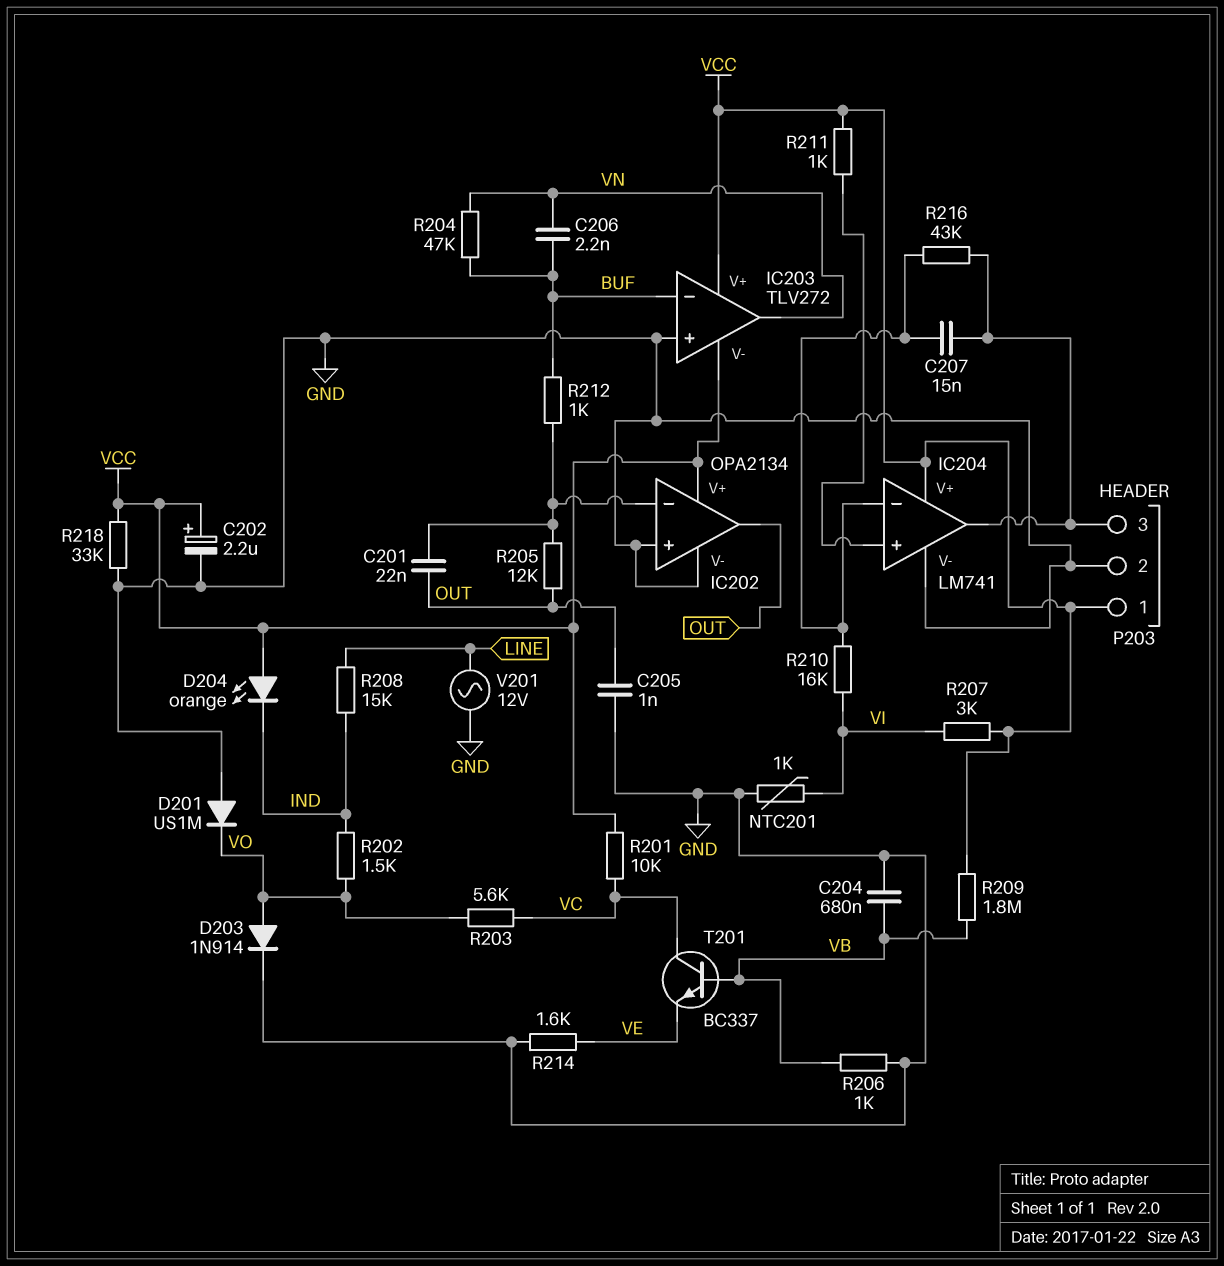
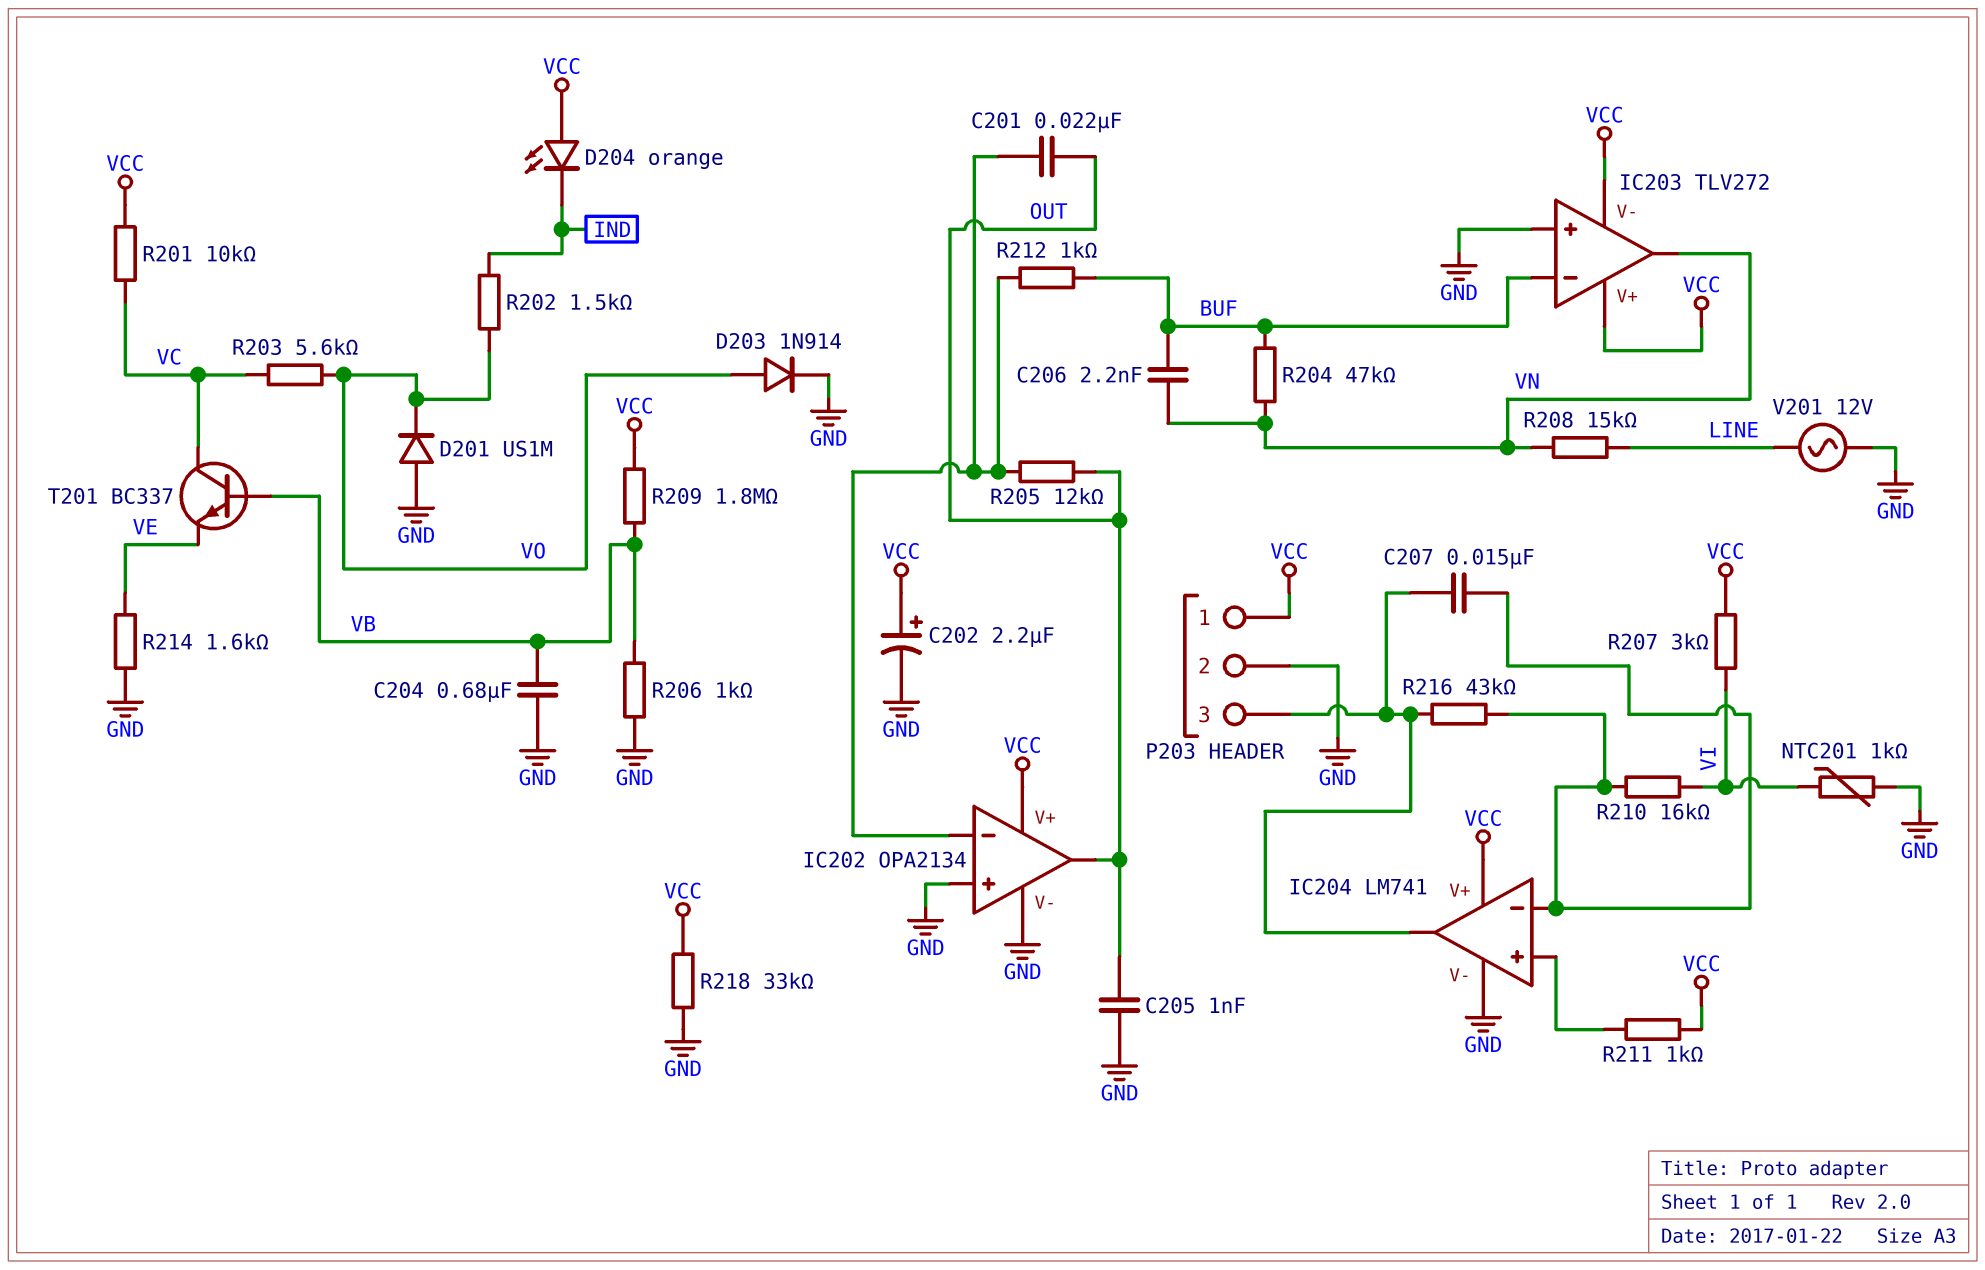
R208: 15k (IND, LINE) -> 15k (LINE, VN)

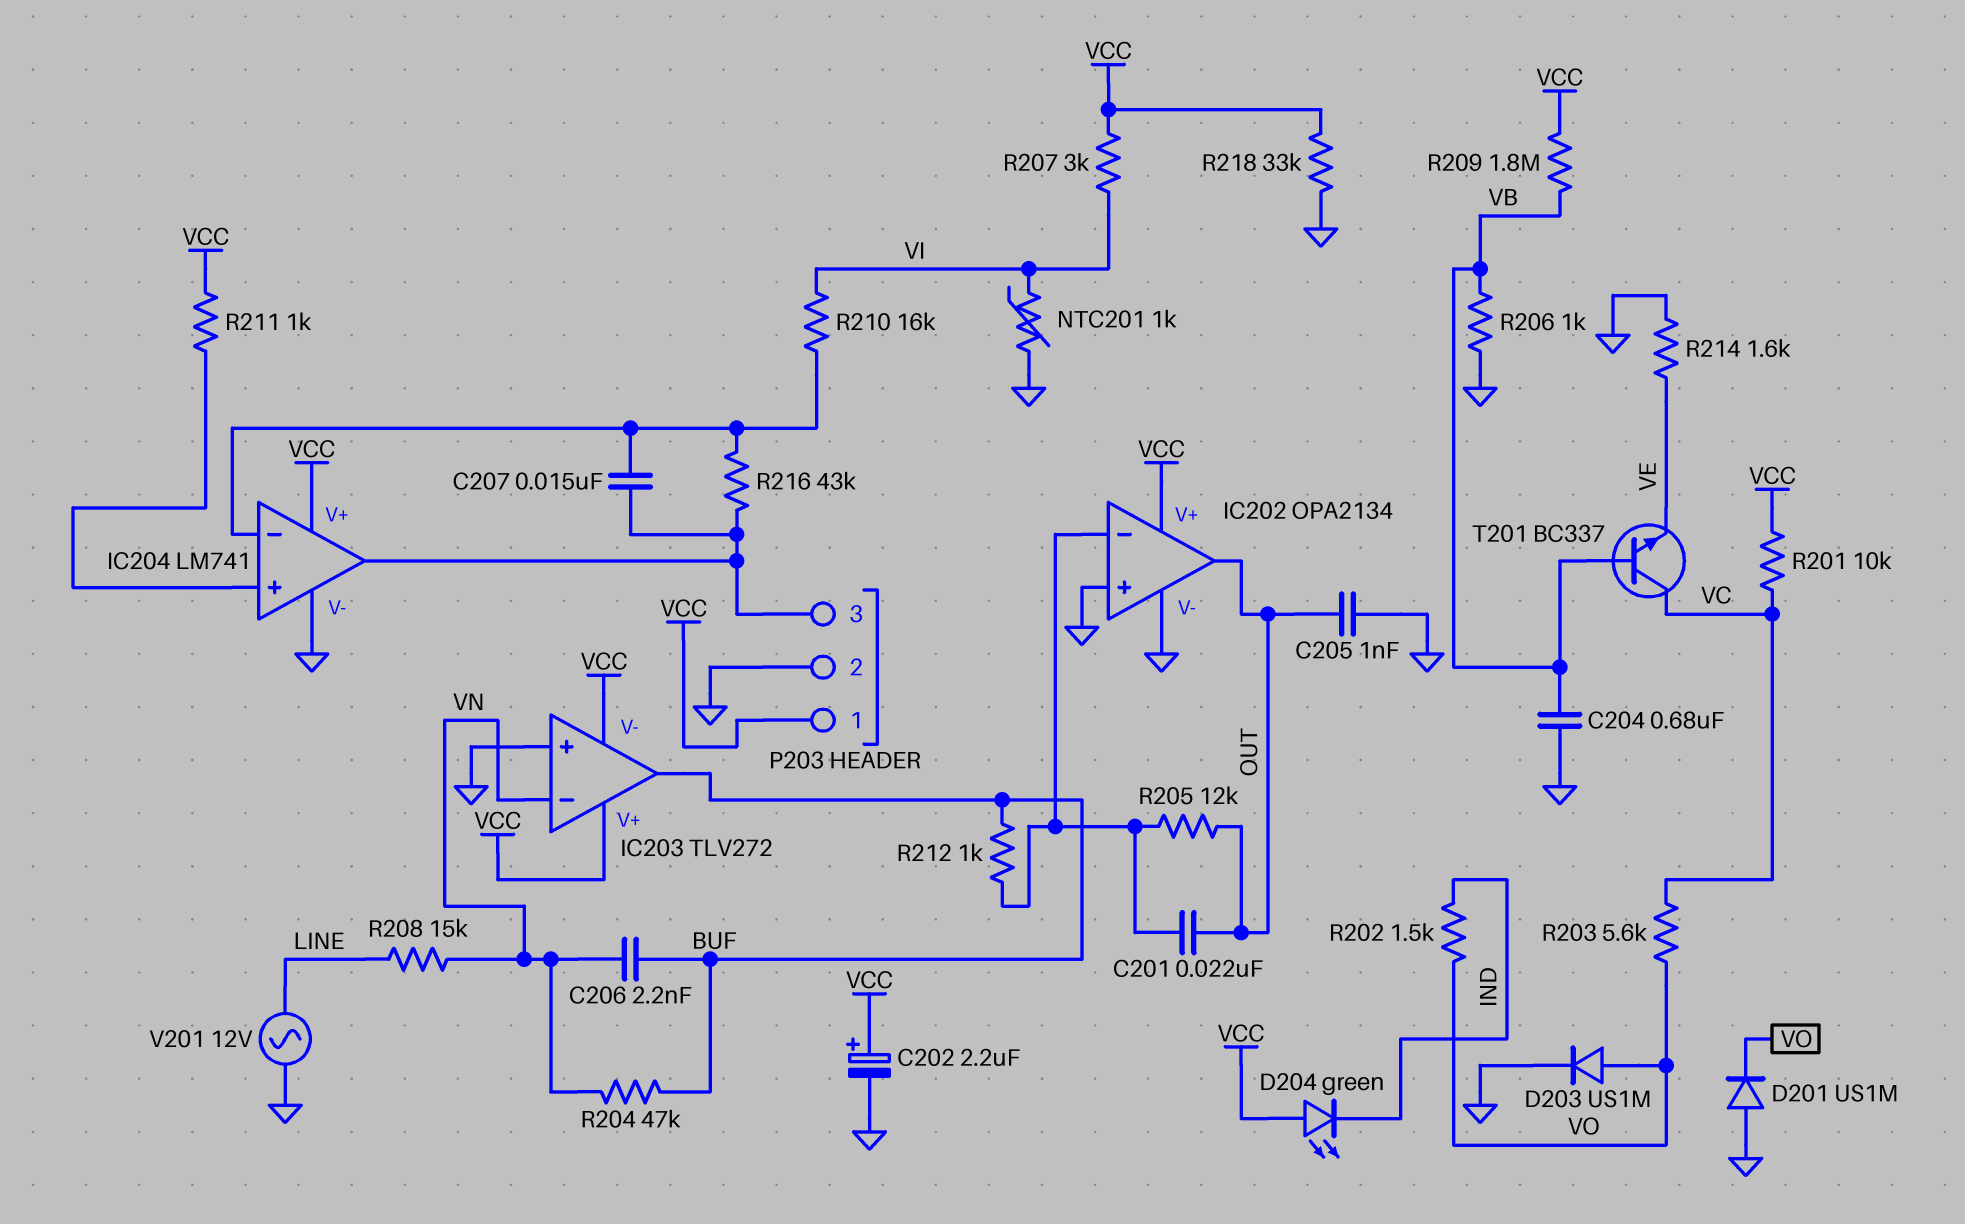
D203: diode 1N914 (A VO, K GND) -> diode US1M (A VO, K GND)
D204: LED orange (A VCC, K IND) -> LED green (A VCC, K IND)
IC203 pin in-: BUF -> VN
IC203 pin out: VN -> BUF

